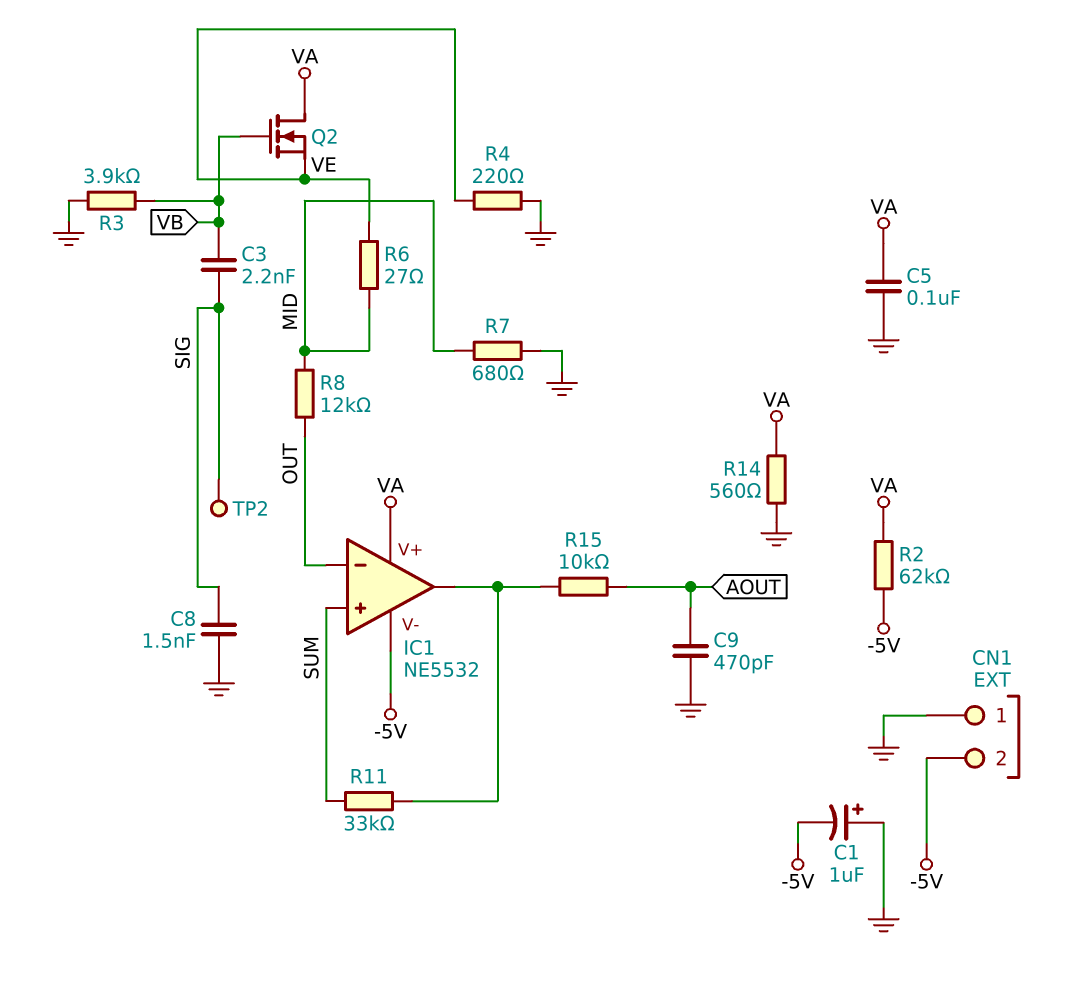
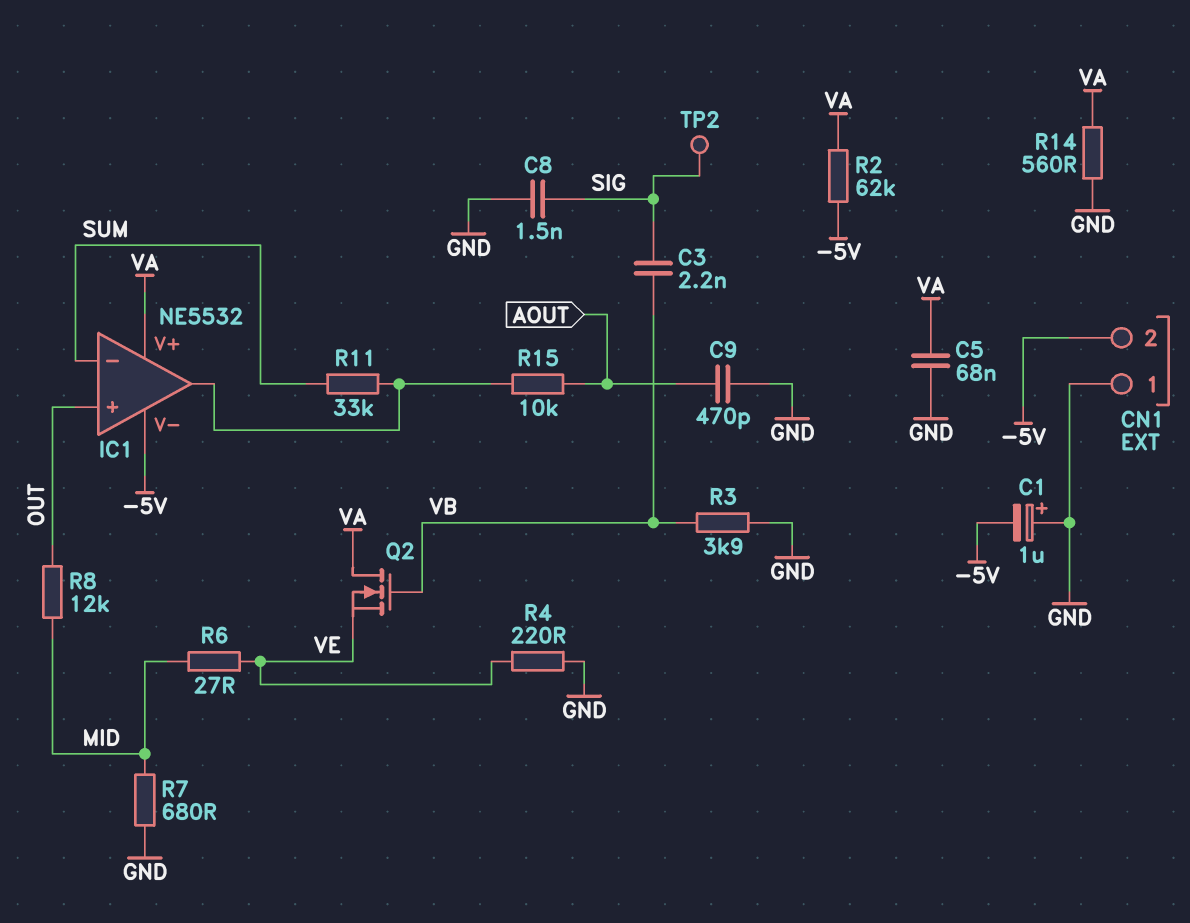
C5: 100nF (GND, VA) -> 68nF (GND, VA)
IC1 pin in+: SUM -> OUT
IC1 pin in-: OUT -> SUM

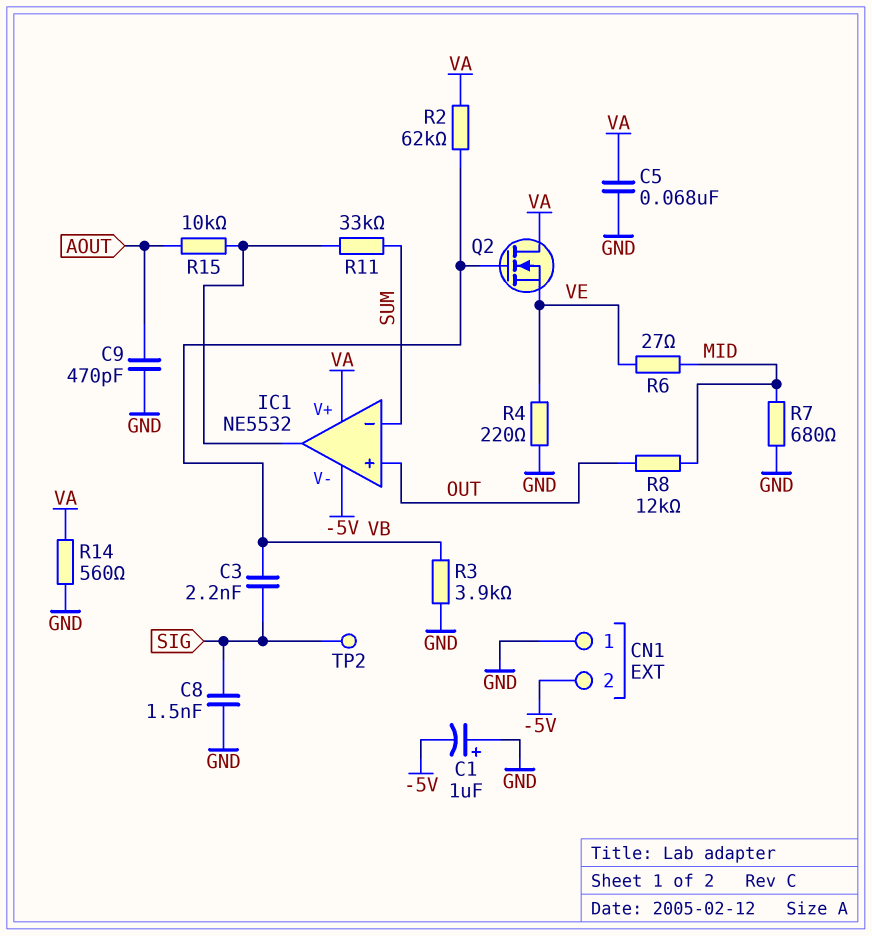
R2: 62k (-5V, VA) -> 62k (VA, VB)

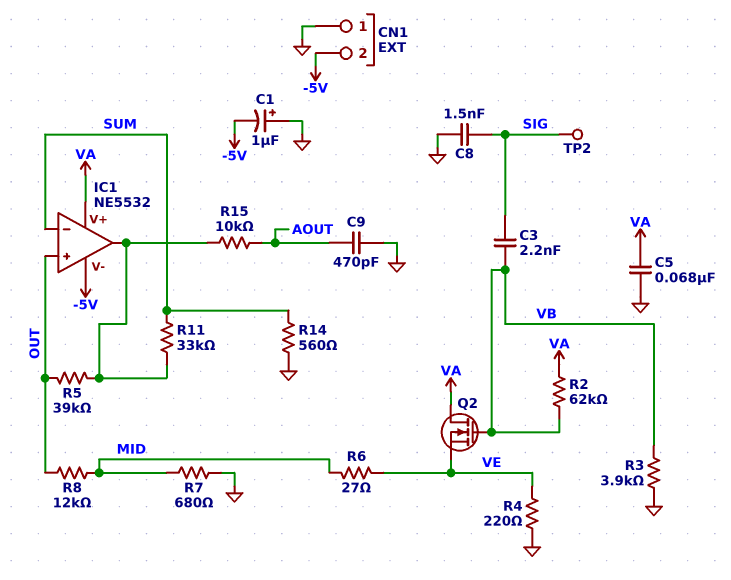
R5: none -> 39k (IC1/out, OUT)
R14: 560 (GND, VA) -> 560 (GND, SUM)

